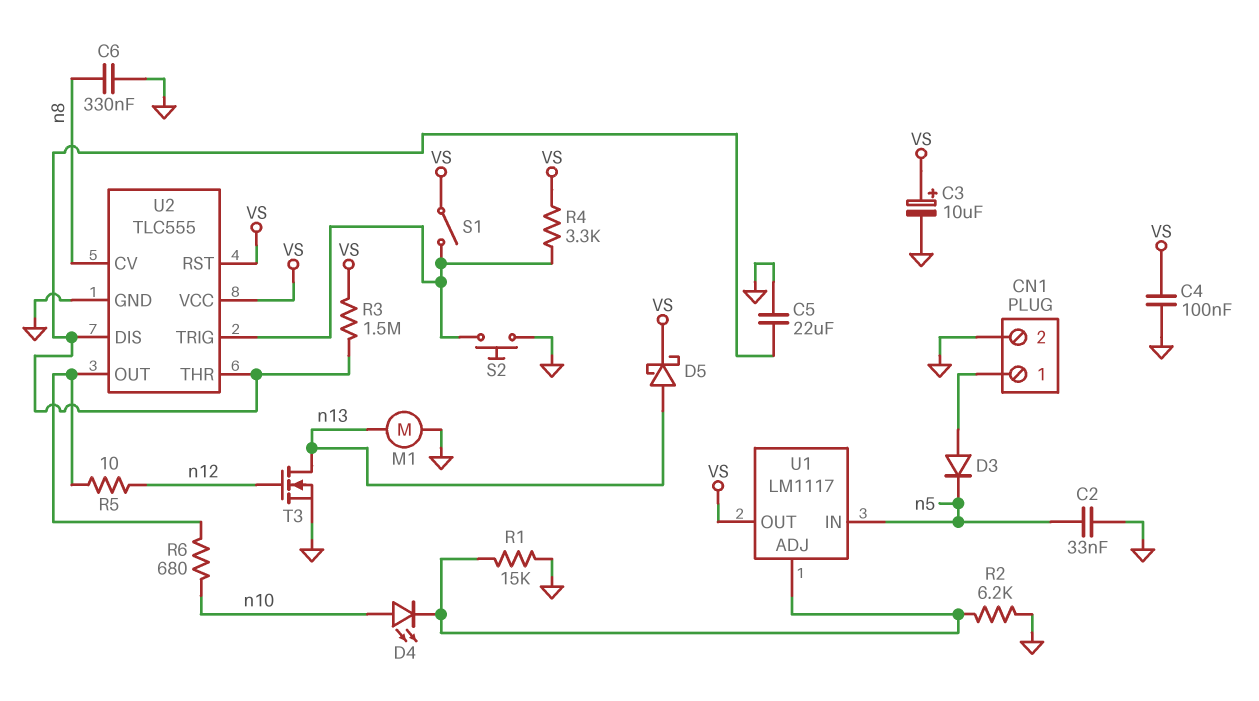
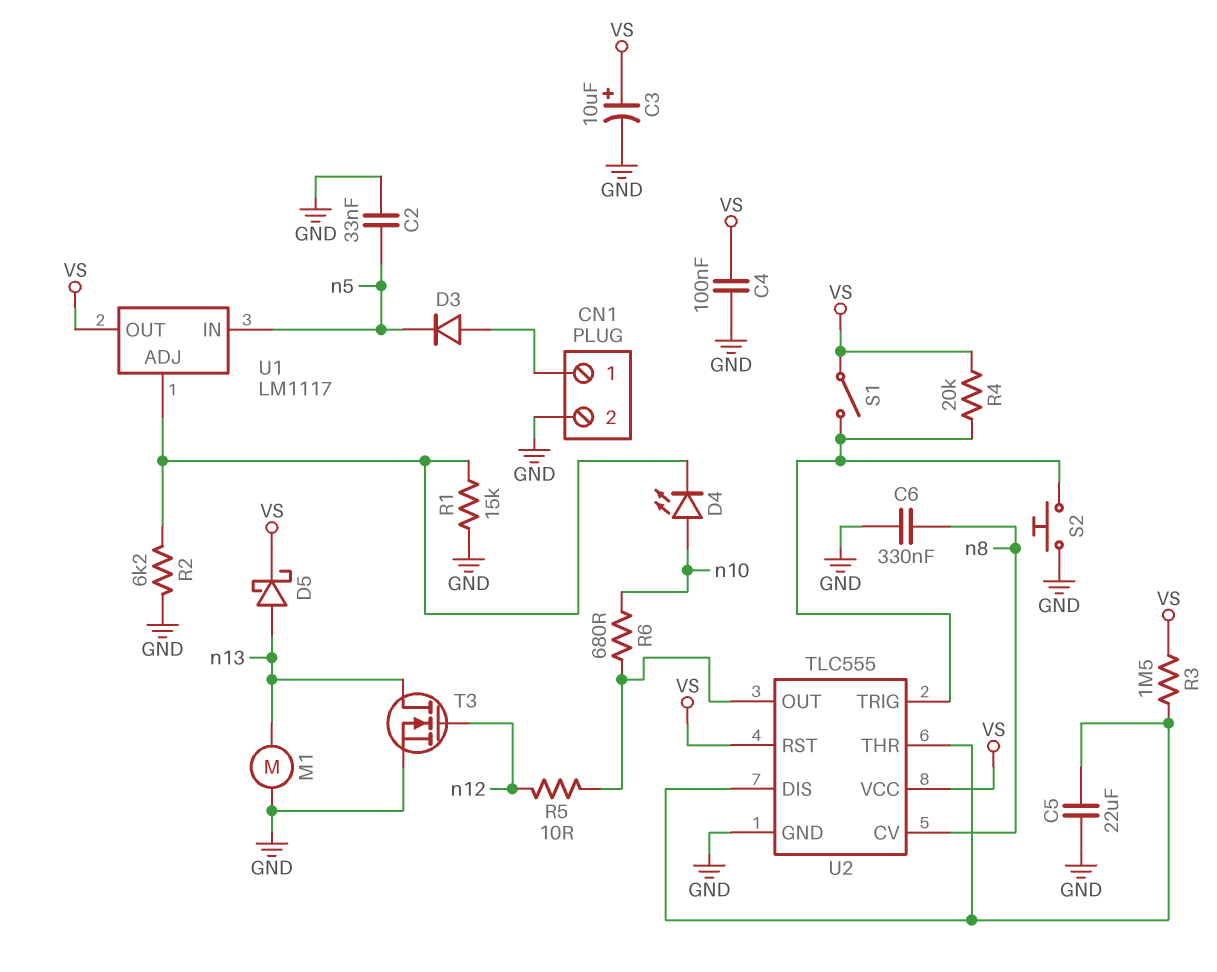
R4: 3.3k (U2/TRIG, VS) -> 20k (U2/TRIG, VS)

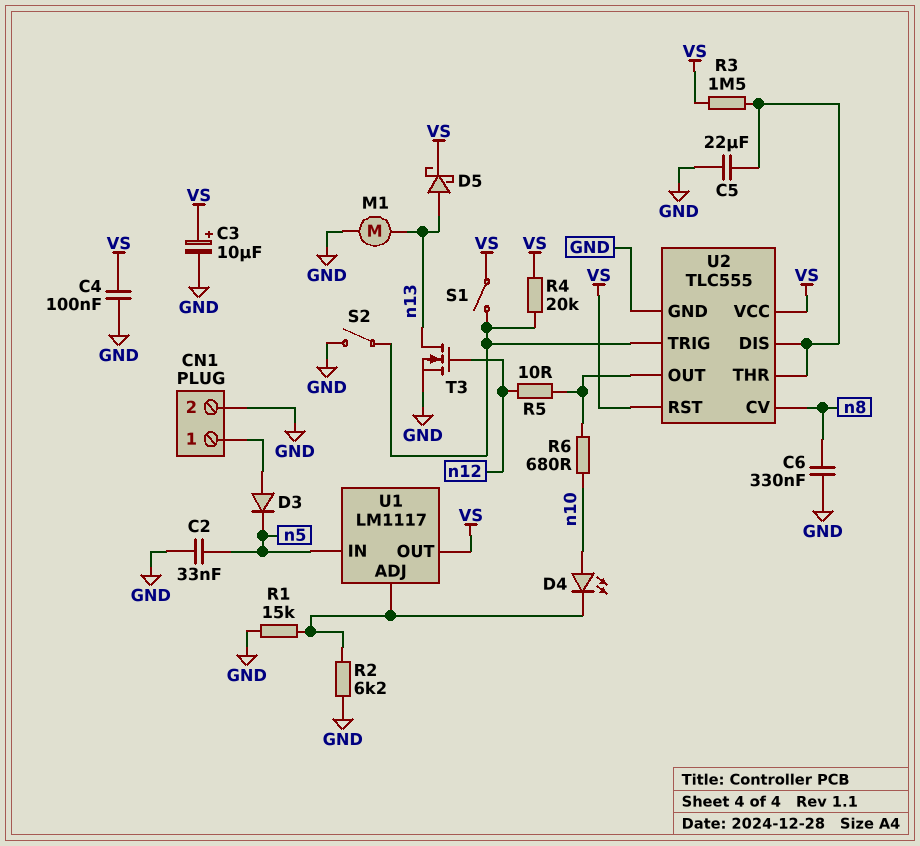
S2: button (GND, U2/TRIG) -> switch (GND, U2/TRIG)

